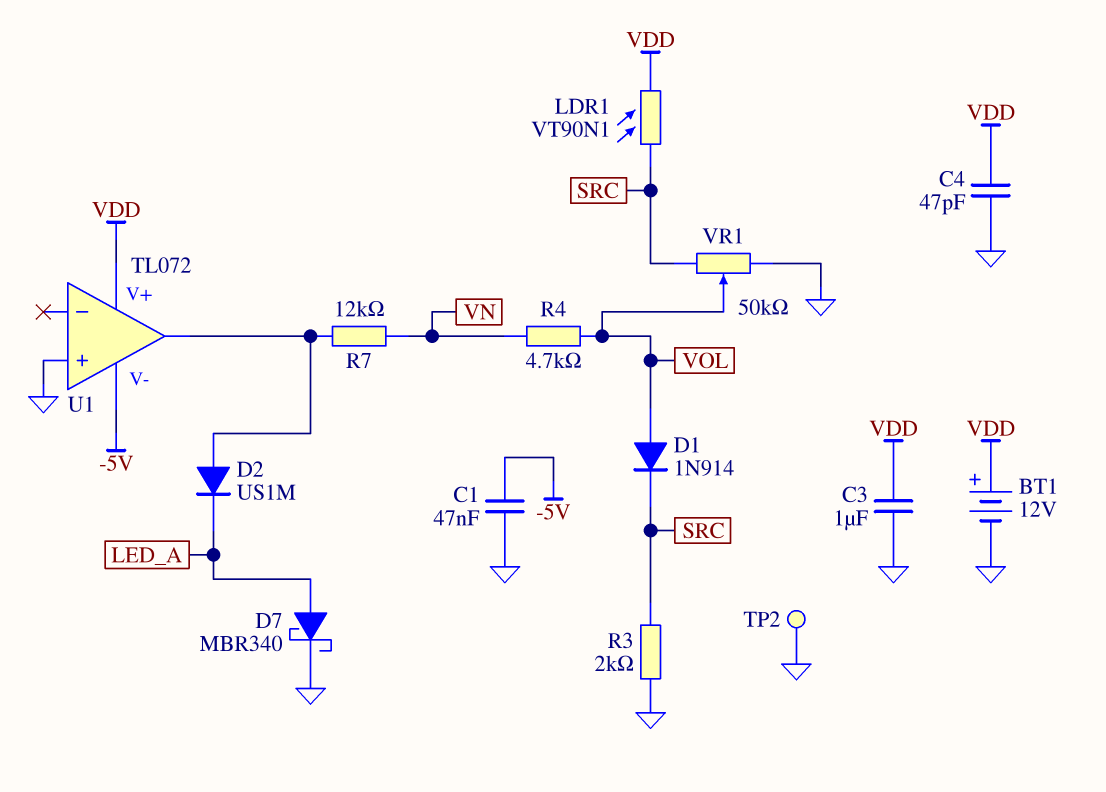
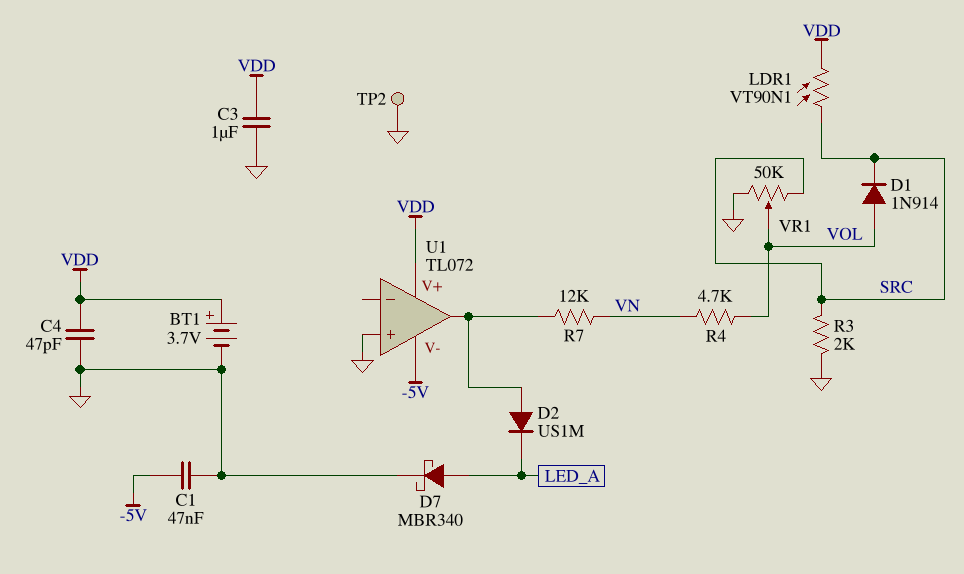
BT1: 12V (plus VDD, minus GND) -> 3.7V (plus VDD, minus GND)

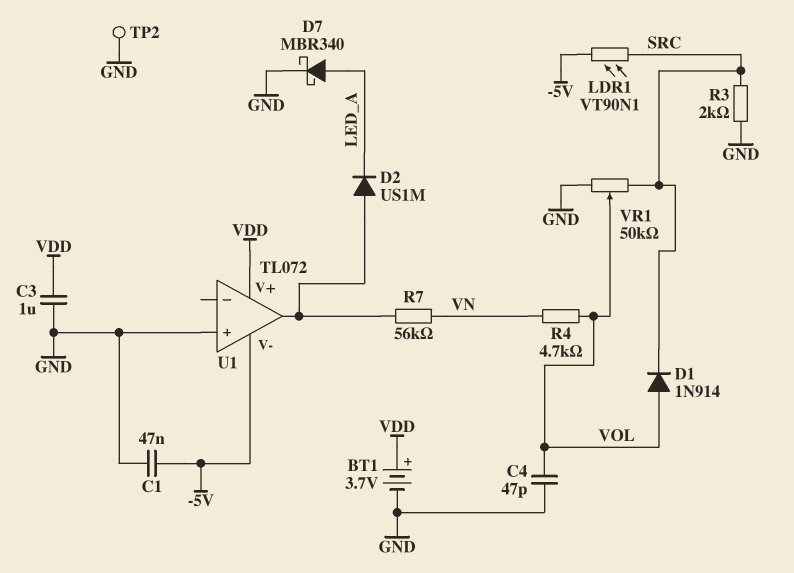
C4: 47pF (GND, VDD) -> 47pF (GND, VOL)
LDR1: VT90N1 (SRC, VDD) -> VT90N1 (-5V, SRC)
R7: 12k (U1/out, VN) -> 56k (U1/out, VN)

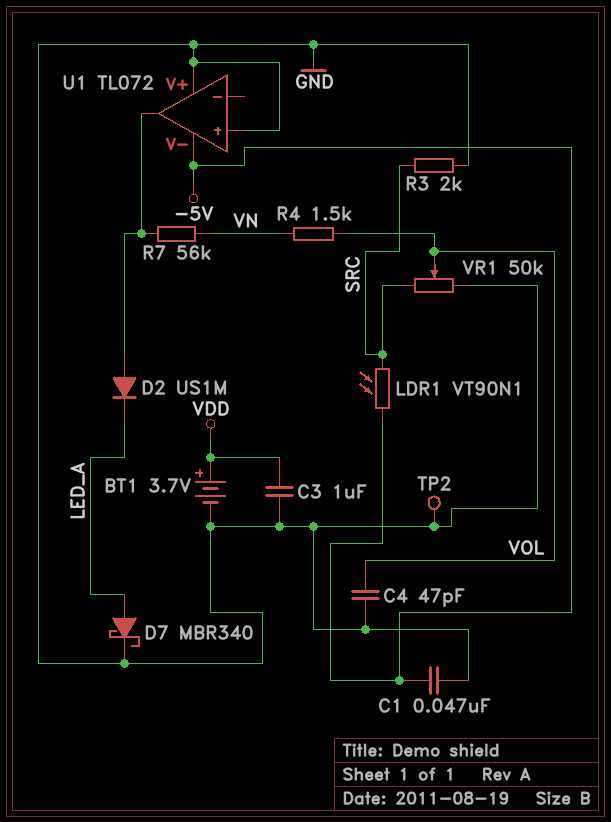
D1: diode 1N914 (A VOL, K SRC) -> none
R4: 4.7k (VN, VOL) -> 1.5k (VN, VOL)
U1 pin V+: VDD -> GND

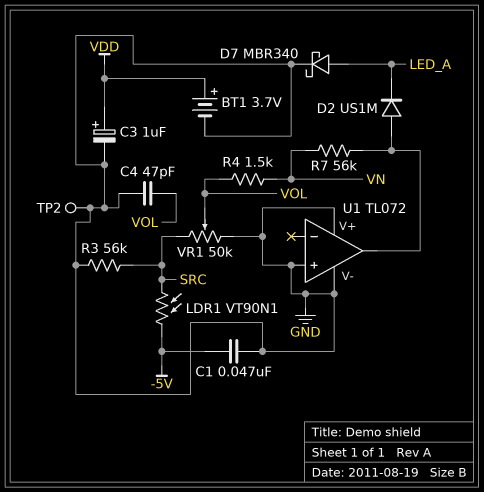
C3: 1uF (GND, VDD) -> 1uF (plus VDD, minus GND)
R3: 2k (GND, SRC) -> 56k (GND, SRC)
U1 pin V-: -5V -> GND

